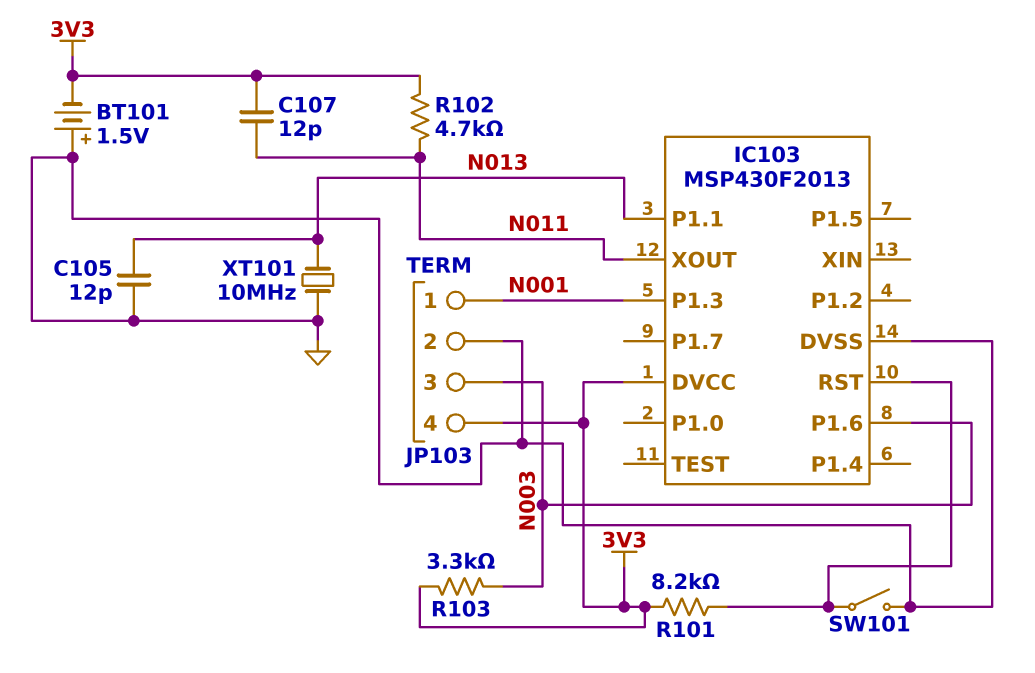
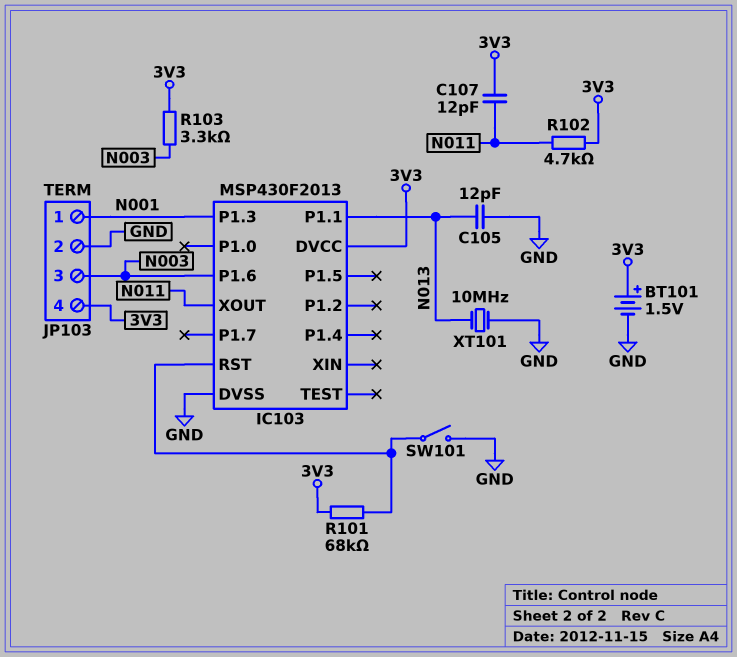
BT101: 1.5V (plus GND, minus 3V3) -> 1.5V (plus 3V3, minus GND)
R101: 8.2k (3V3, IC103/RST) -> 68k (3V3, IC103/RST)

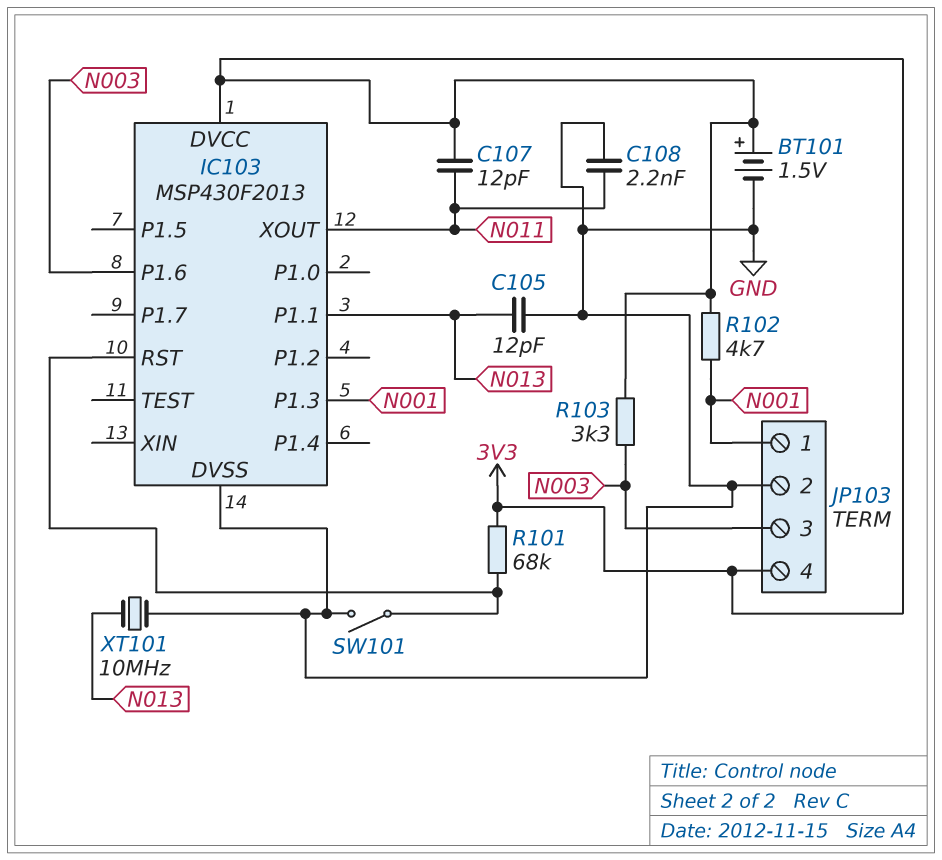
C108: none -> 2.2nF (GND, N011)
R102: 4.7k (3V3, N011) -> 4.7k (3V3, N001)

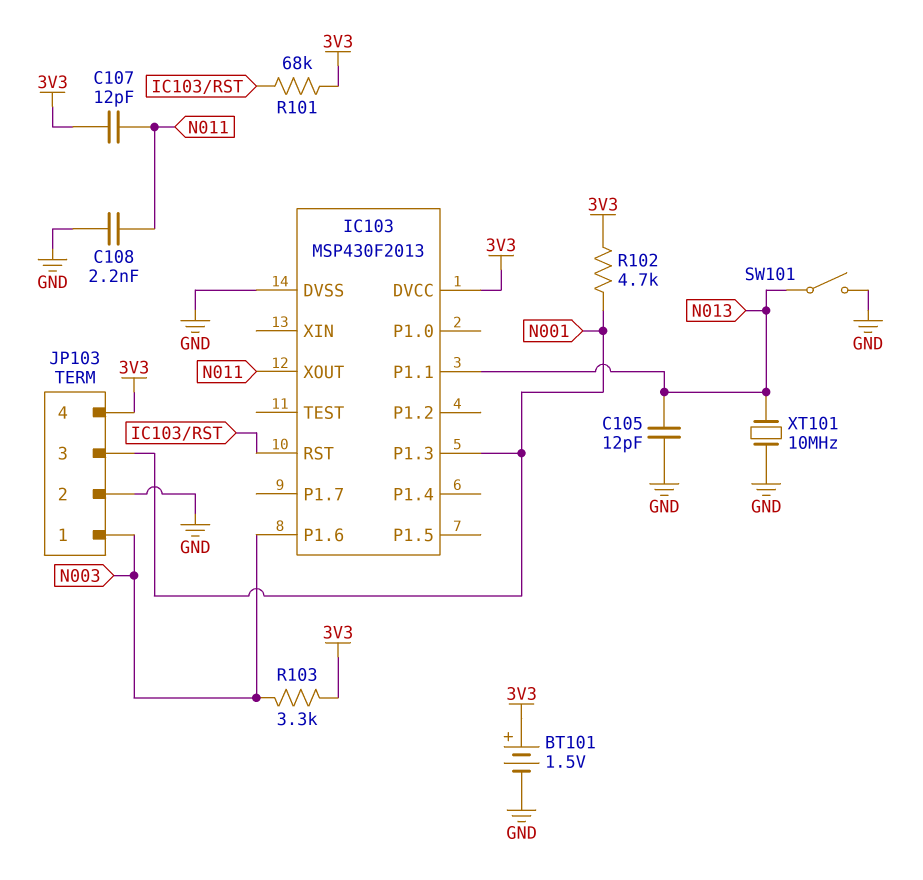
JP103 pin 1: N001 -> N003
JP103 pin 3: N003 -> N001
SW101: switch (GND, IC103/RST) -> switch (GND, N013)

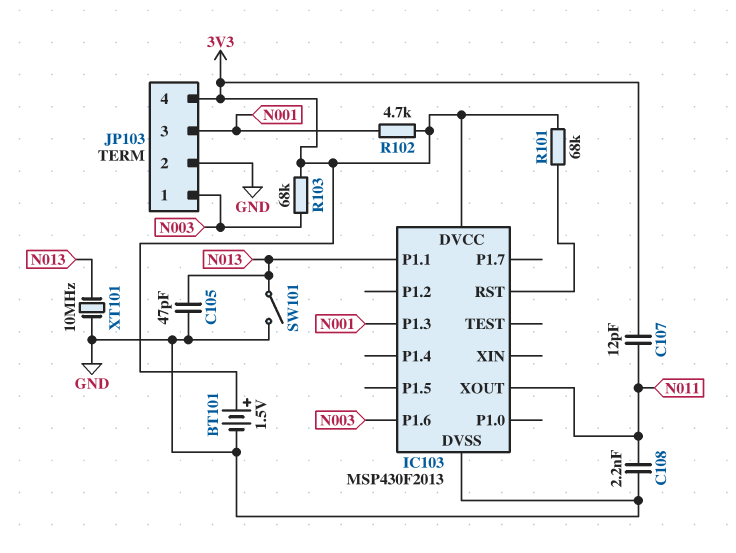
C105: 12pF (GND, N013) -> 47pF (GND, N013)
R103: 3.3k (3V3, N003) -> 68k (3V3, N003)

